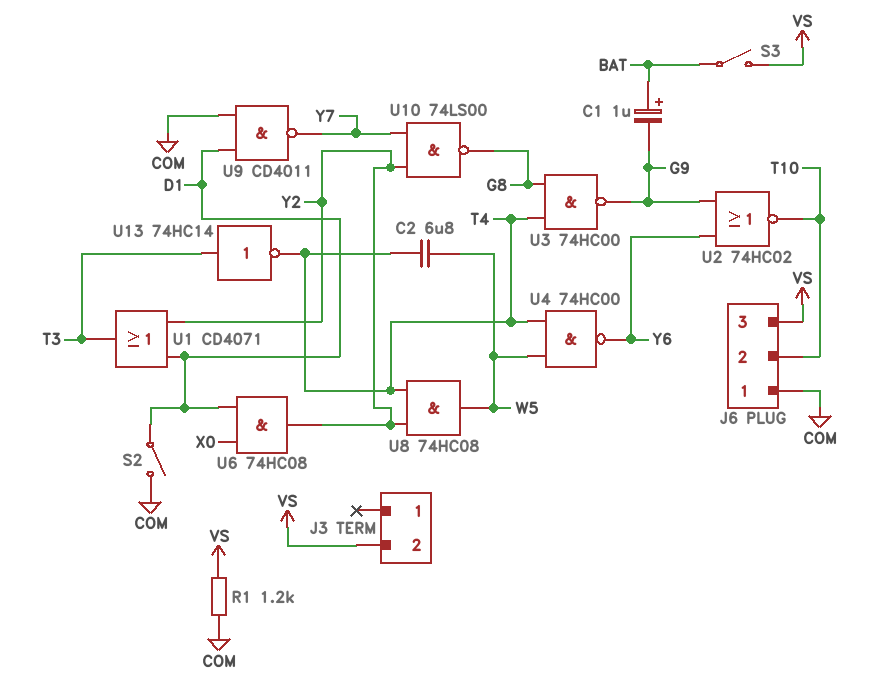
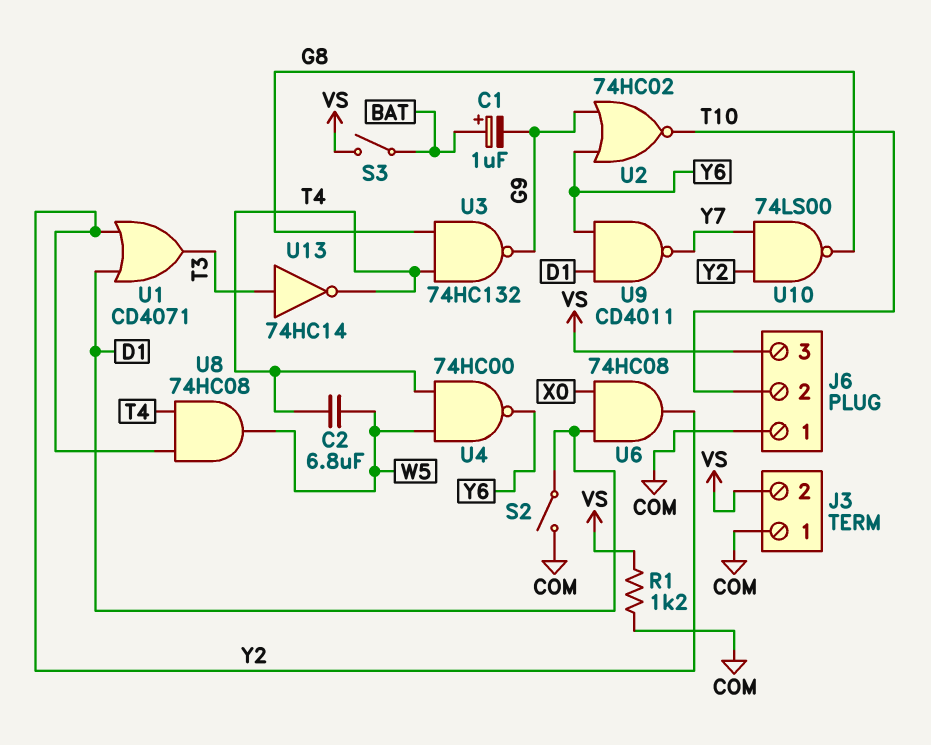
J3 pin 1: none -> COM
U3: NAND 74HC00 (in G8, in T4, out G9) -> NAND 74HC132 (in G8, in T4, out G9)
U9: NAND CD4011 (in COM, in D1, out Y7) -> NAND CD4011 (in D1, in Y6, out Y7)

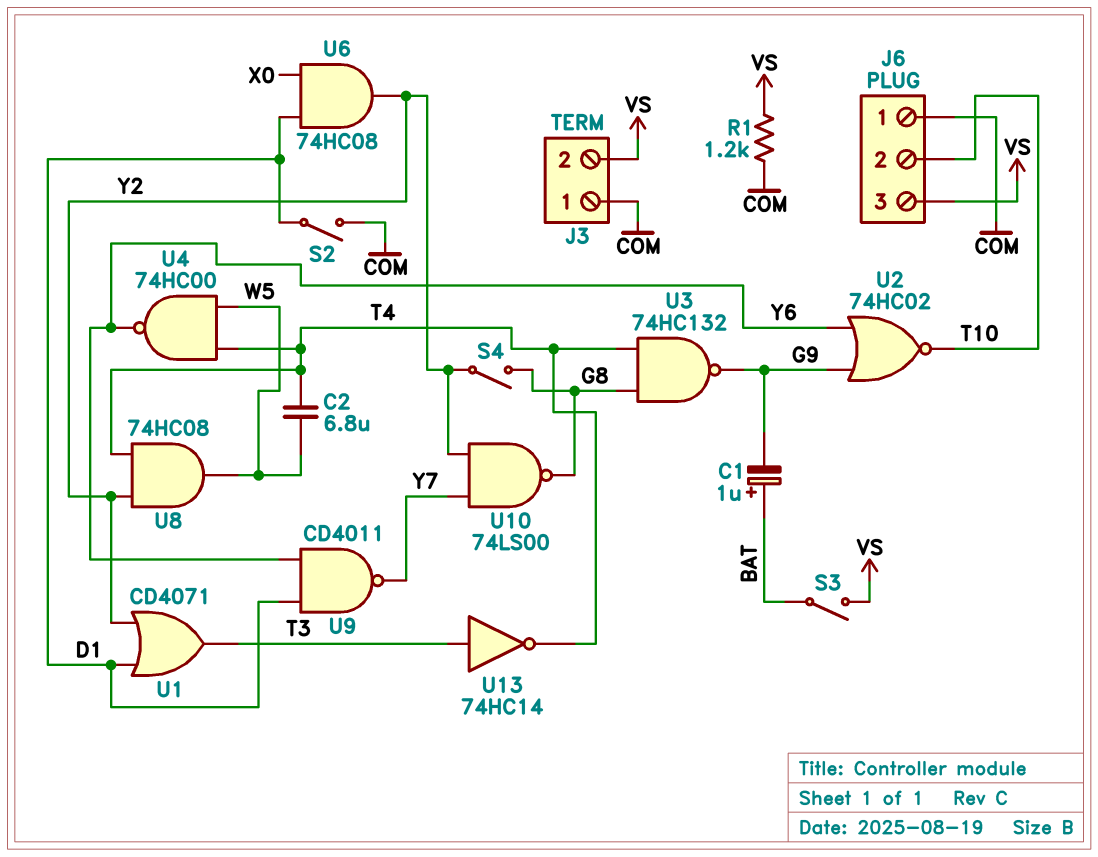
S4: none -> switch (G8, Y2)

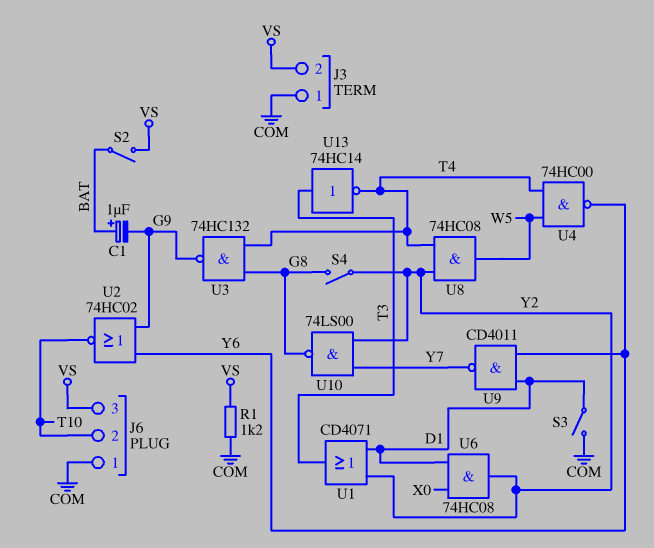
C2: 6.8uF (T4, W5) -> none
S2: switch (COM, D1) -> switch (BAT, VS)
S3: switch (BAT, VS) -> switch (COM, D1)

